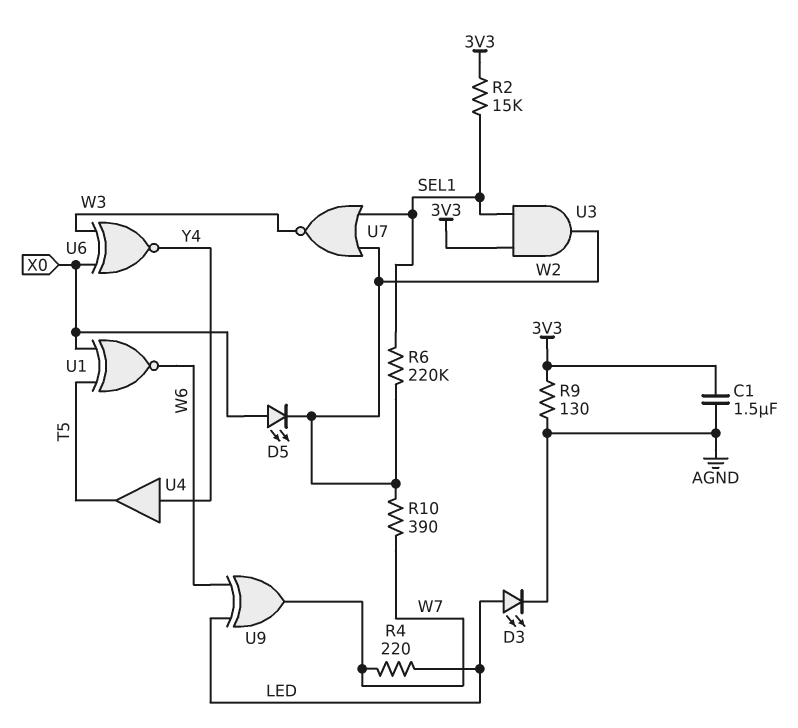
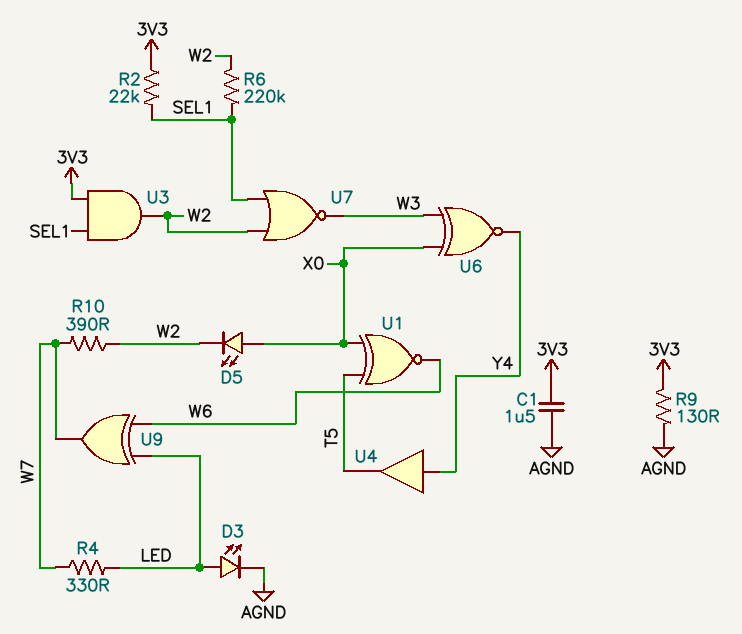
R2: 15k (3V3, SEL1) -> 22k (3V3, SEL1)
R4: 220 (LED, W7) -> 330 (LED, W7)

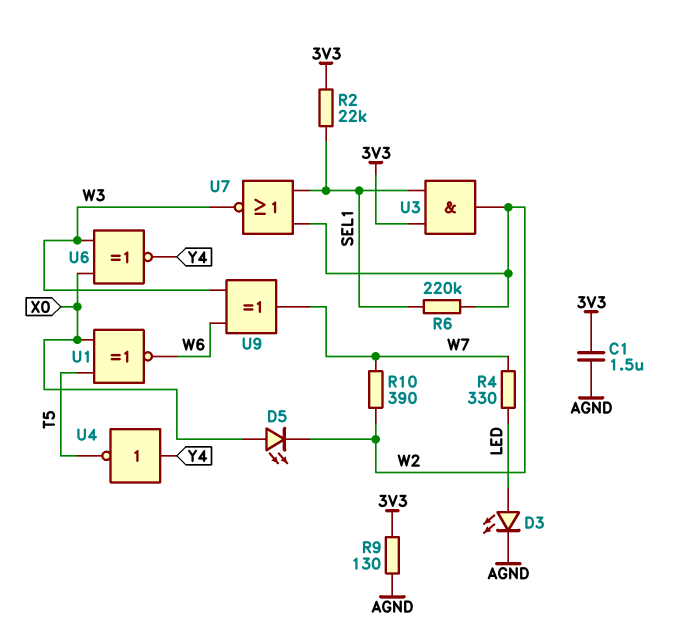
U4: buffer (in Y4, out T5) -> NOT (in Y4, out T5)
U9: XOR (in LED, in W6, out W7) -> XOR (in W3, in W6, out W7)

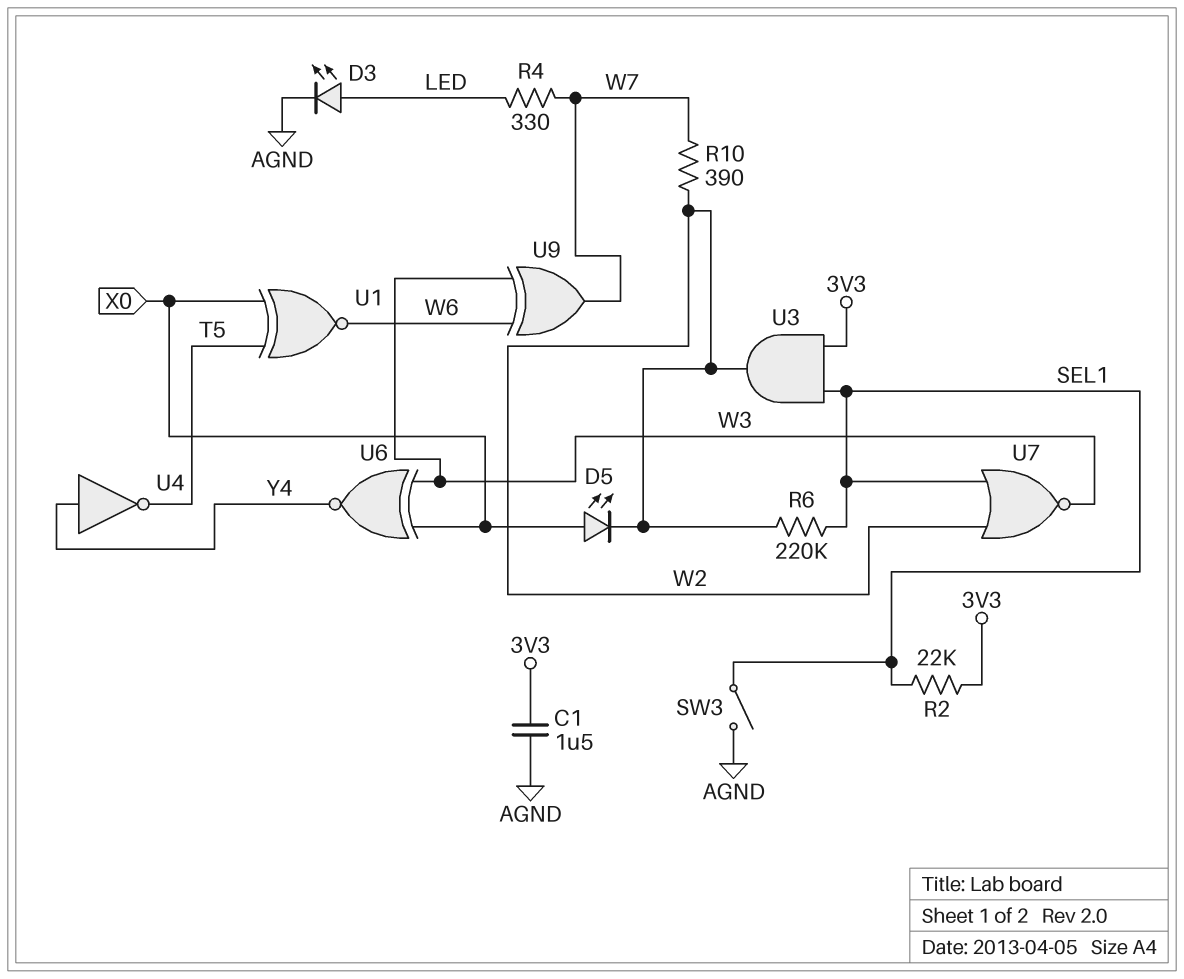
R9: 130 (3V3, AGND) -> none
SW3: none -> switch (AGND, SEL1)

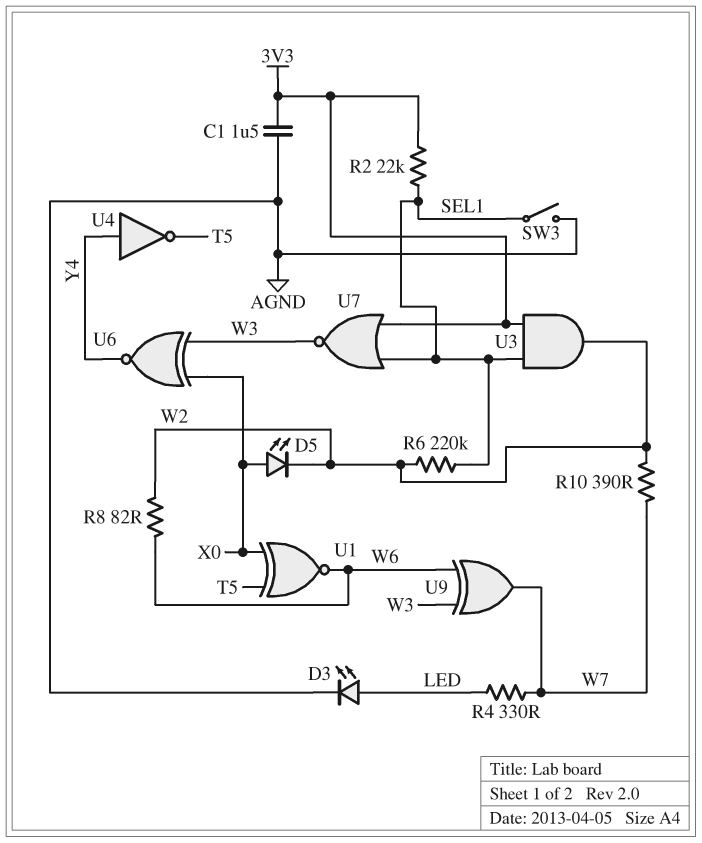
R8: none -> 82 (W2, W6)
U7: NOR (in SEL1, in W2, out W3) -> NOR (in 3V3, in SEL1, out W3)

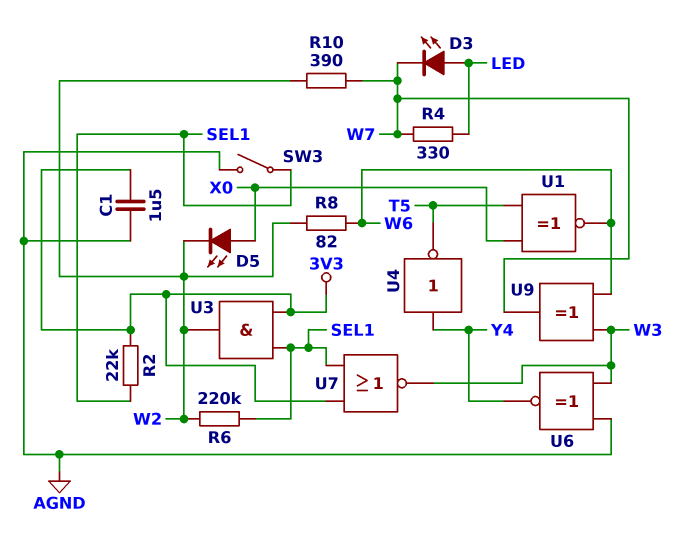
D3: LED (A LED, K AGND) -> LED (A LED, K W7)
U6: XNOR (in W3, in X0, out Y4) -> XNOR (in AGND, in W3, out Y4)

